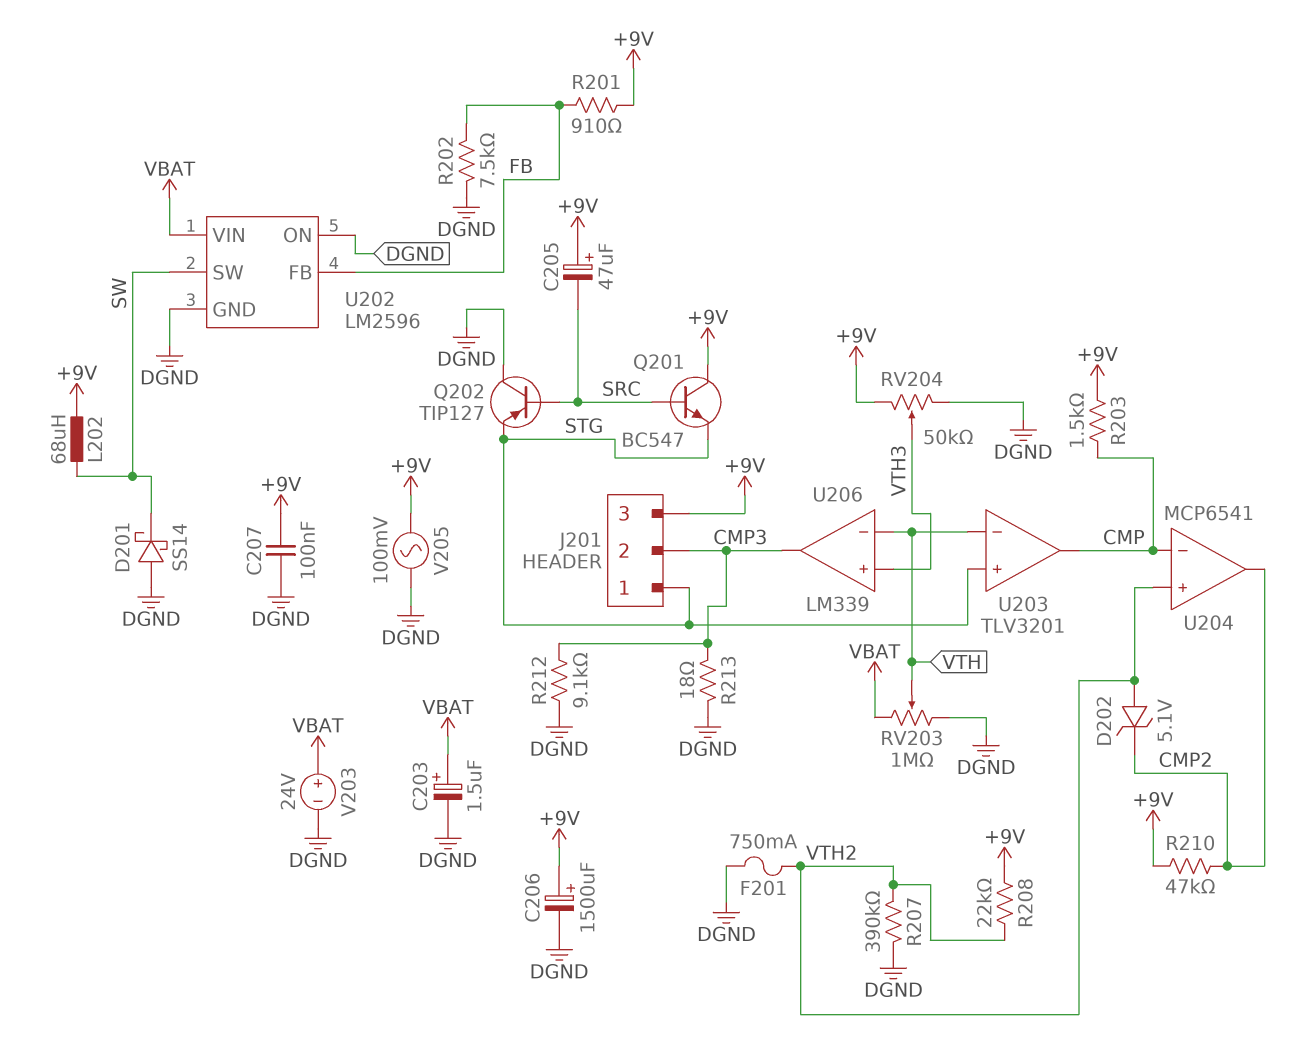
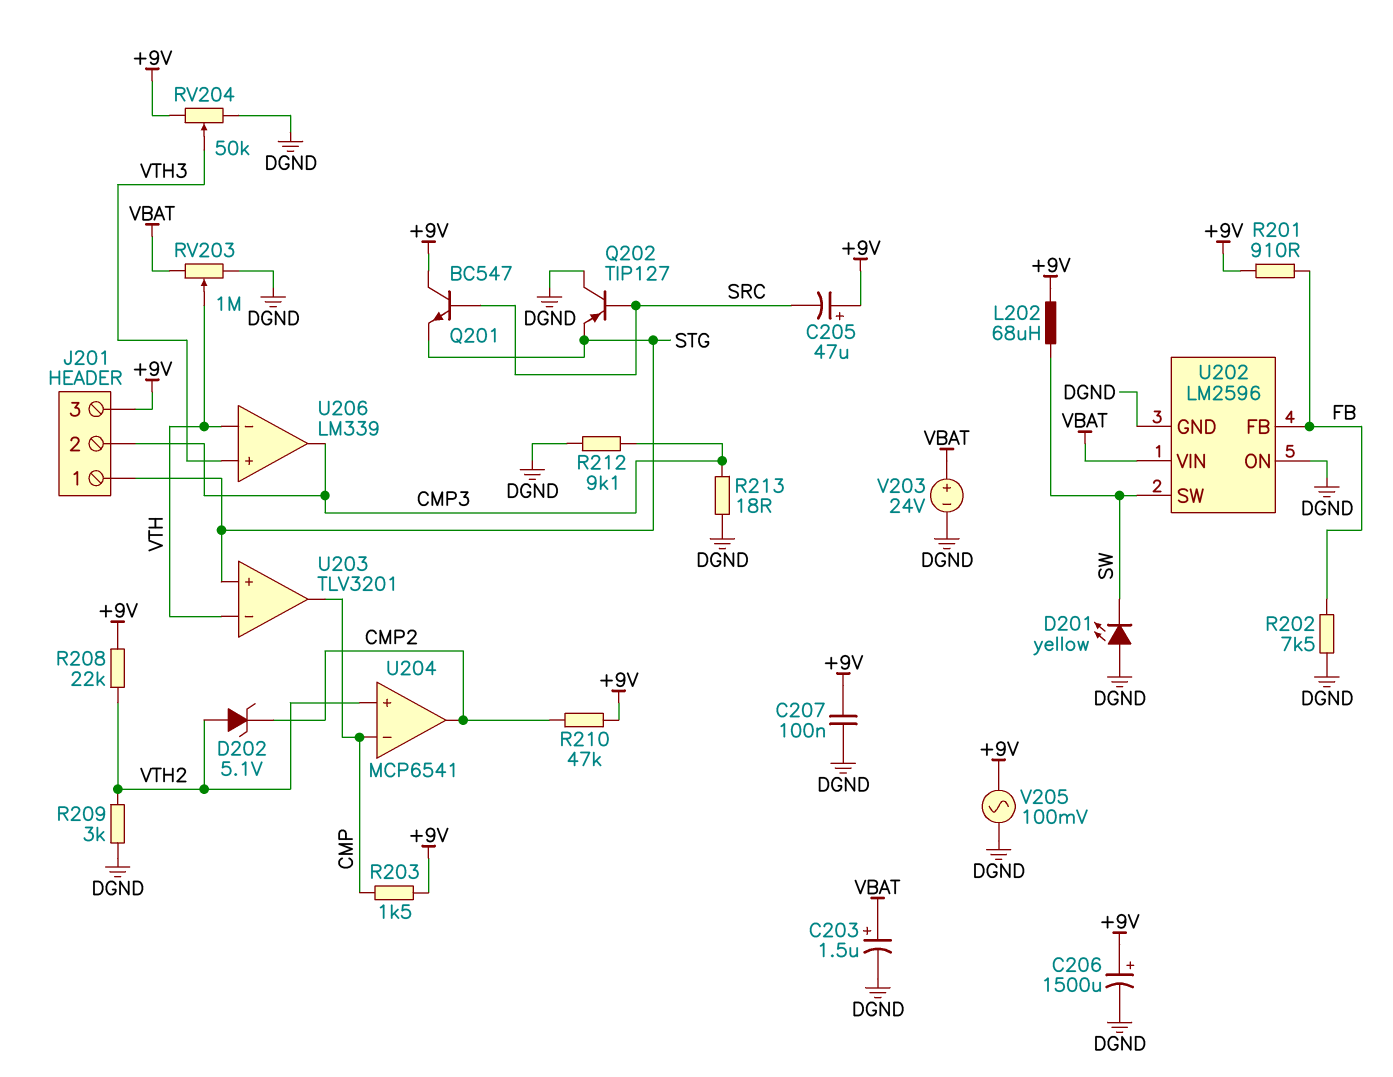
D201: schottky SS14 (A DGND, K SW) -> LED yellow (A DGND, K SW)
F201: 750mA (DGND, VTH2) -> none
R207: 390k (DGND, VTH2) -> none
R209: none -> 3k (DGND, VTH2)

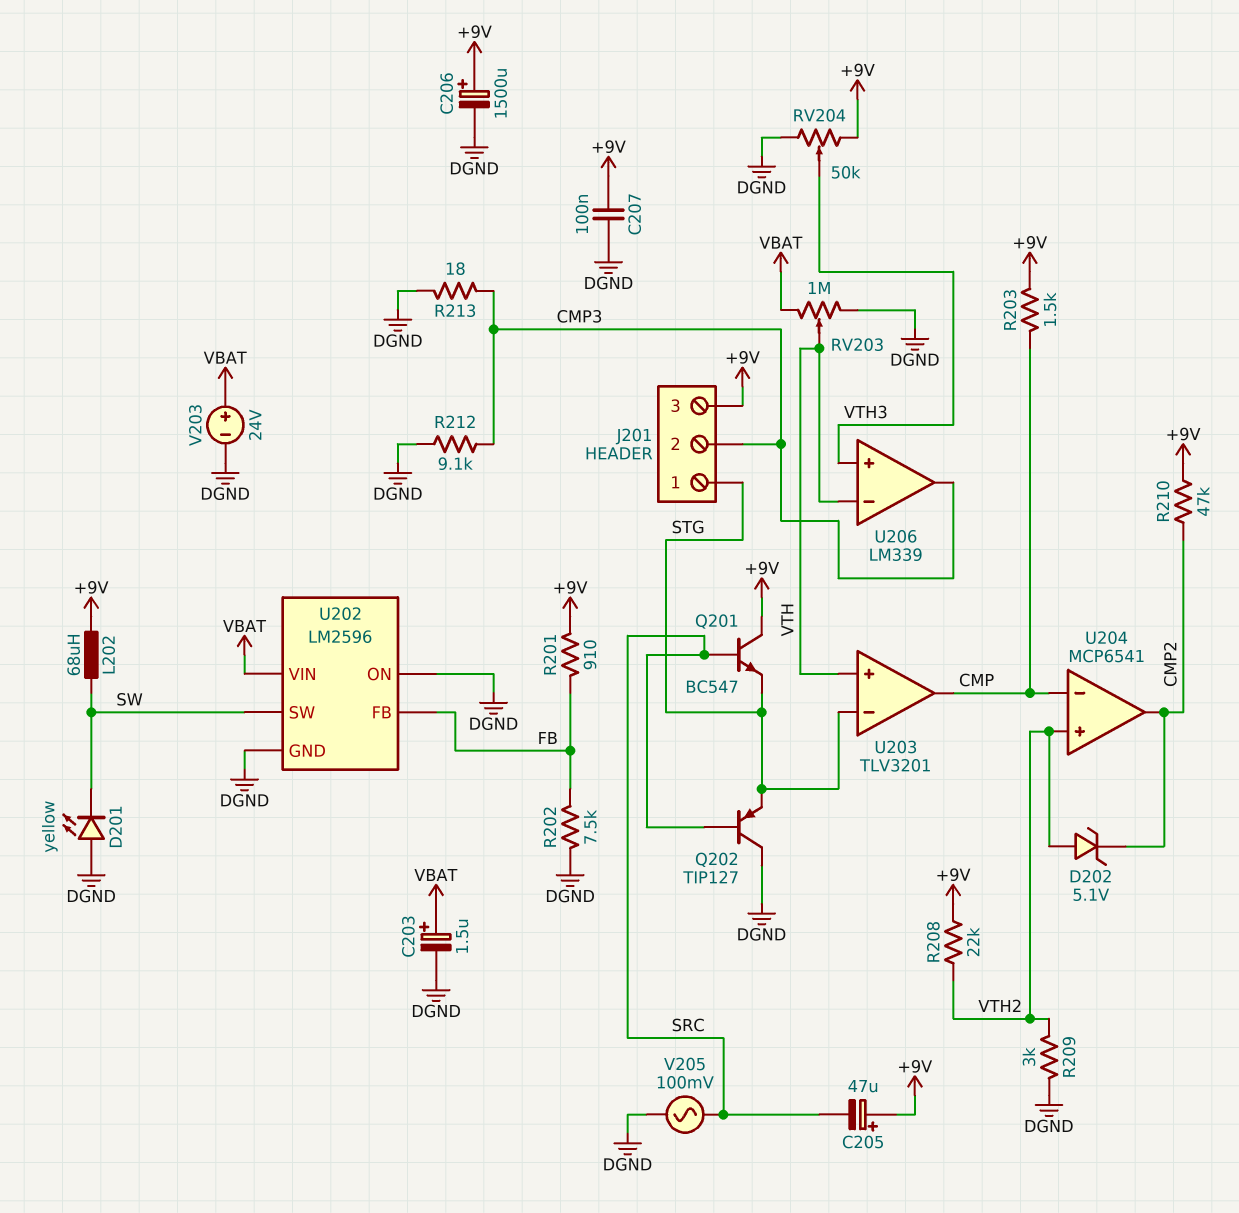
U203 pin in+: STG -> VTH
U203 pin in-: VTH -> STG
V205: AC 100mV (+9V, DGND) -> AC 100mV (DGND, SRC)

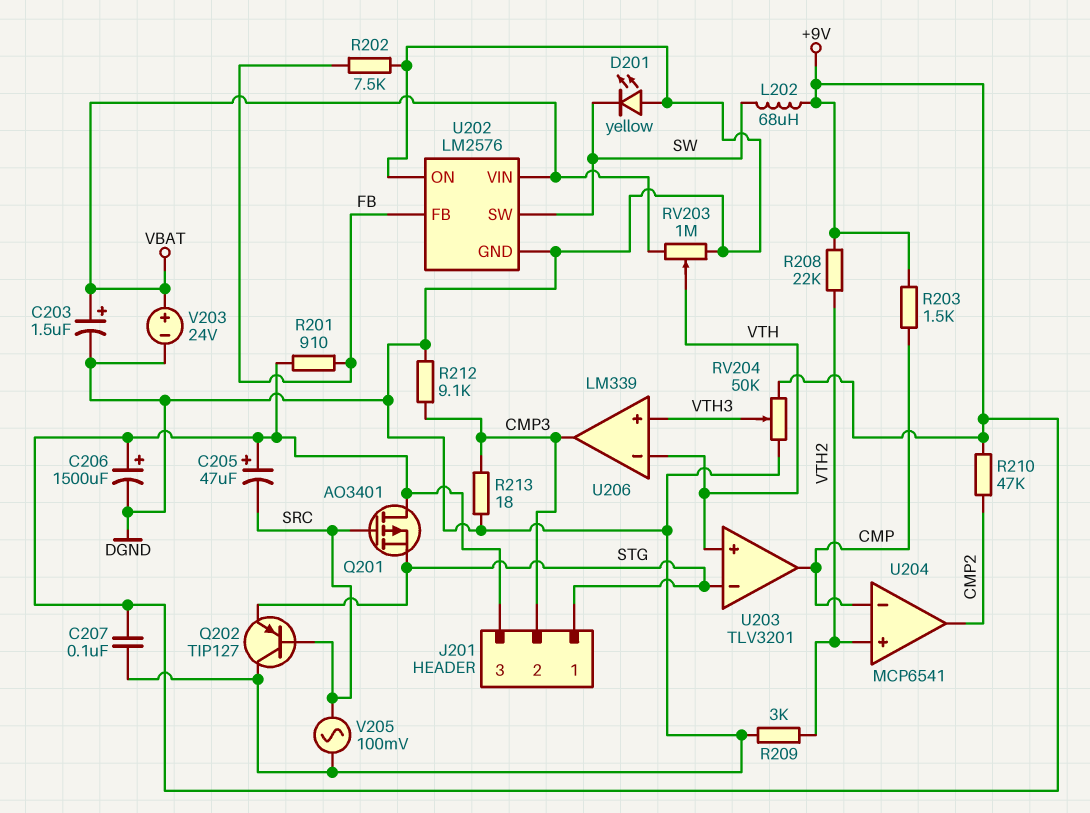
D202: zener 5.1V (A VTH2, K CMP2) -> none
Q201: NPN BC547 (B SRC, C +9V, E STG) -> PMOS AO3401 (G SRC, D +9V, S STG)
U202: LM2596 -> LM2576

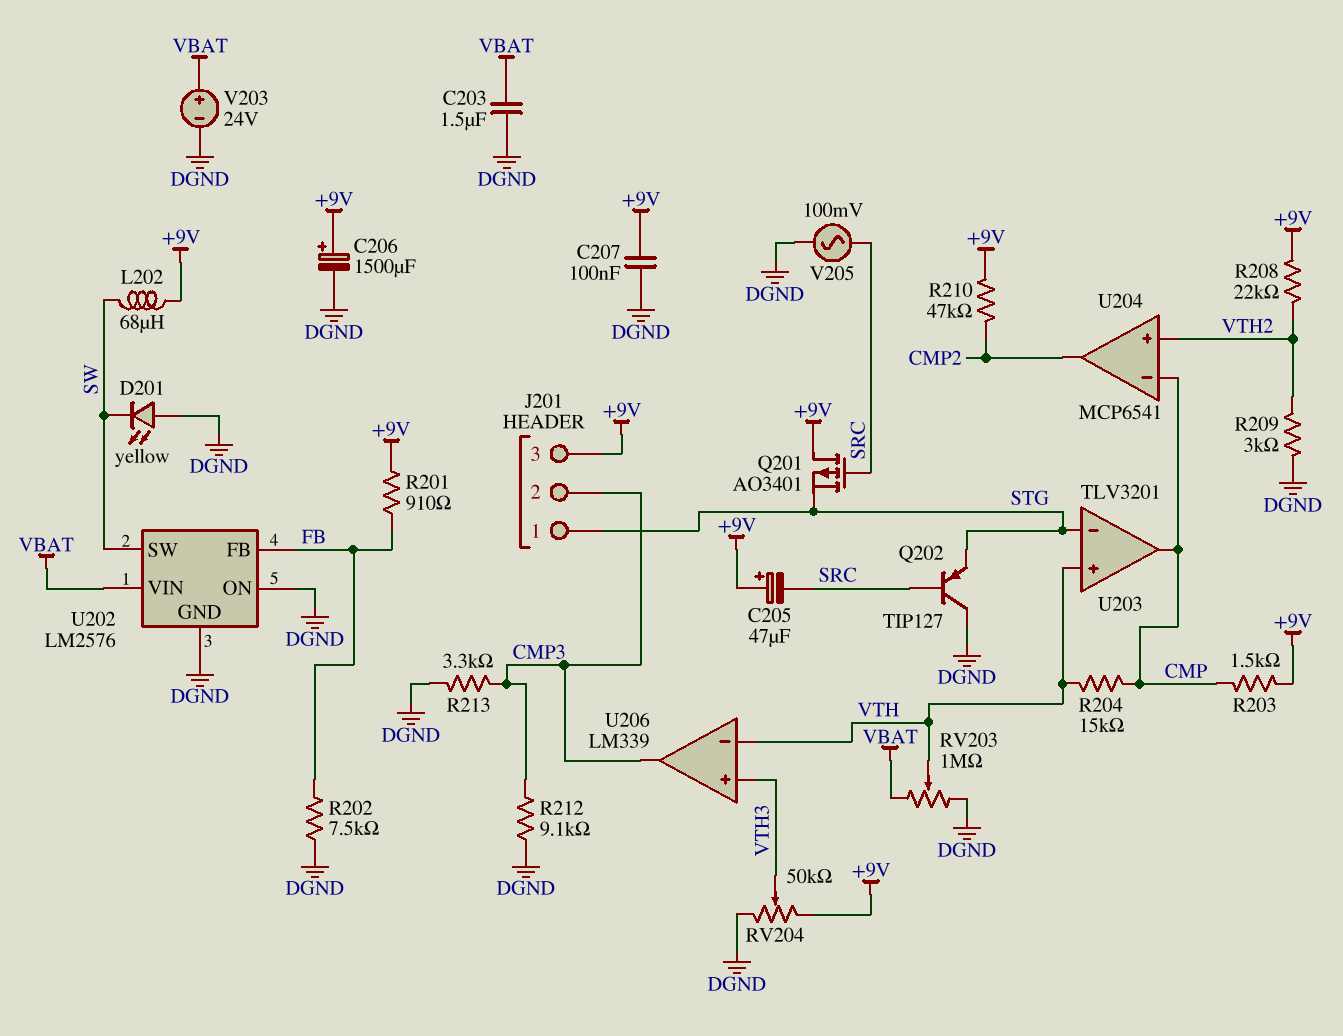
C203: 1.5uF (plus VBAT, minus DGND) -> 1.5uF (DGND, VBAT)
R204: none -> 15k (CMP, VTH)
R213: 18 (CMP3, DGND) -> 3.3k (CMP3, DGND)

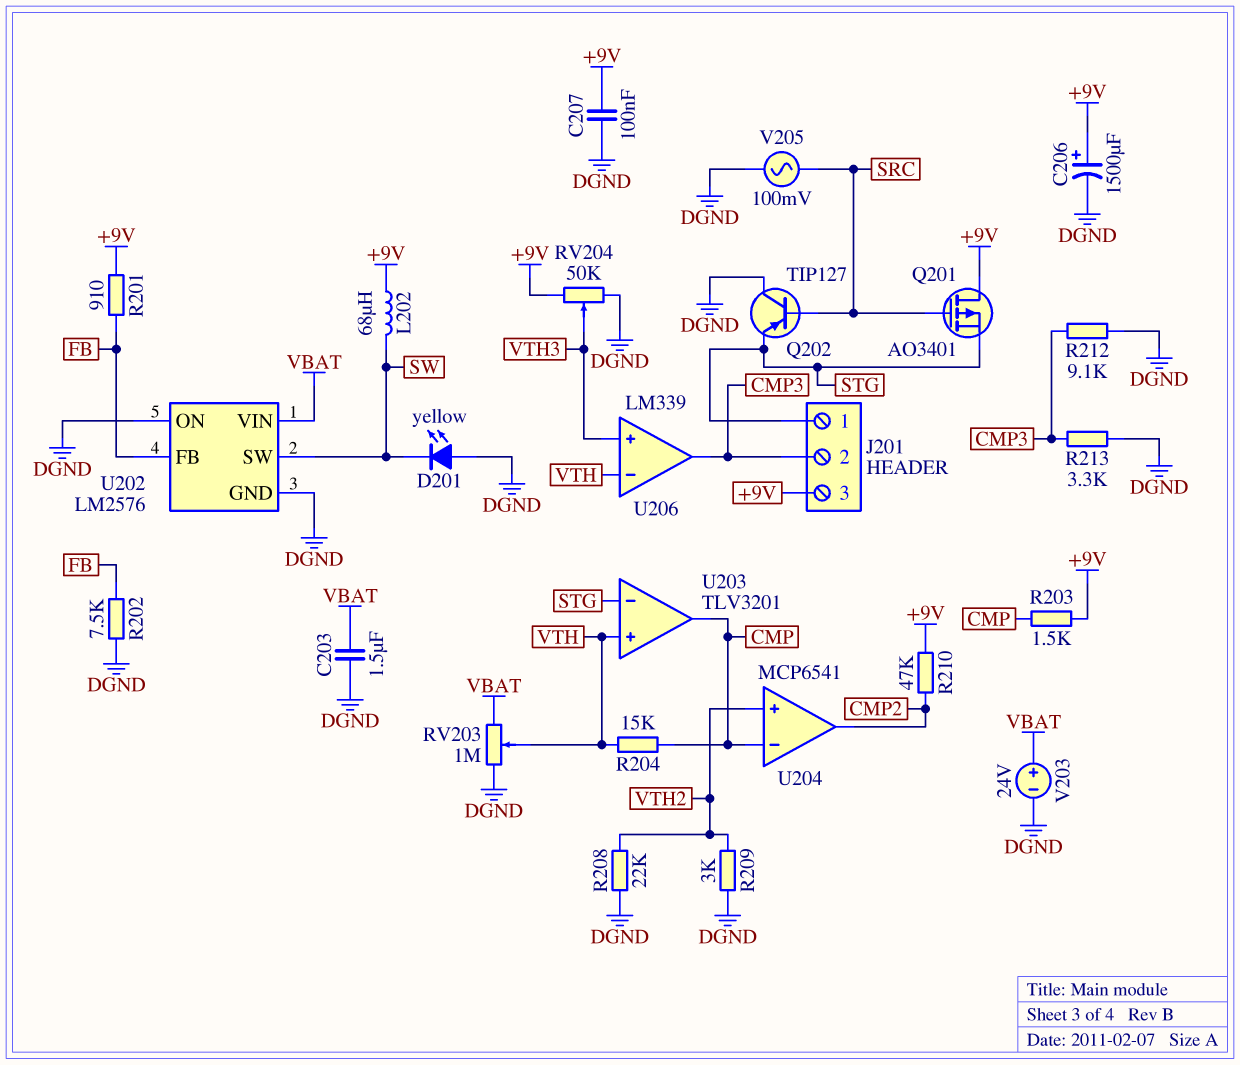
C205: 47uF (plus +9V, minus SRC) -> none
R208: 22k (+9V, VTH2) -> 22k (DGND, VTH2)

